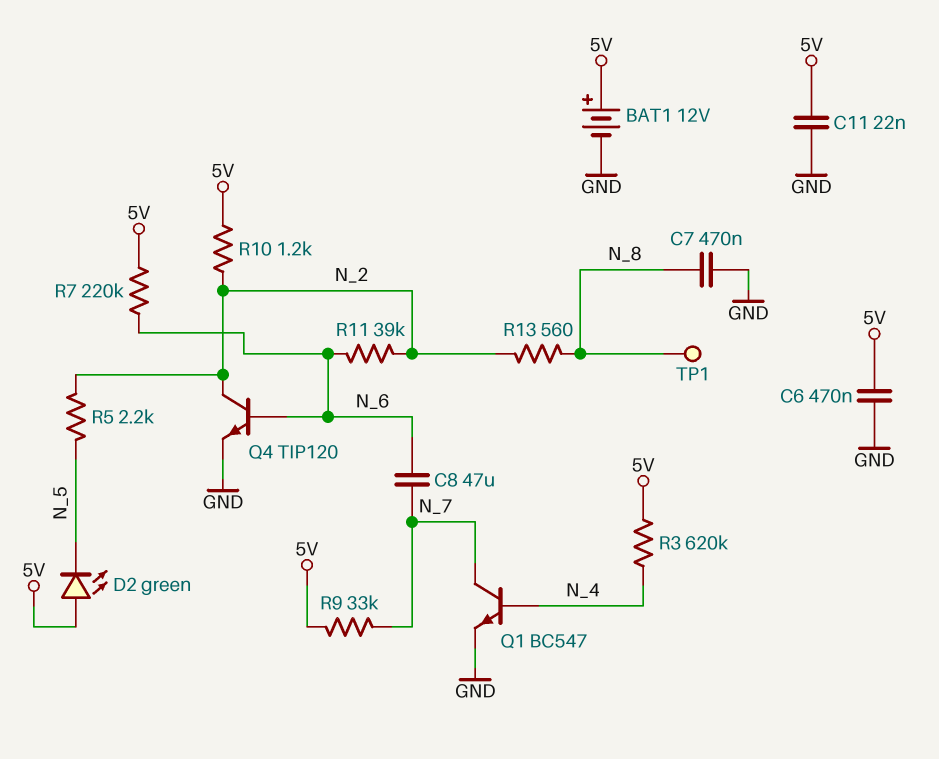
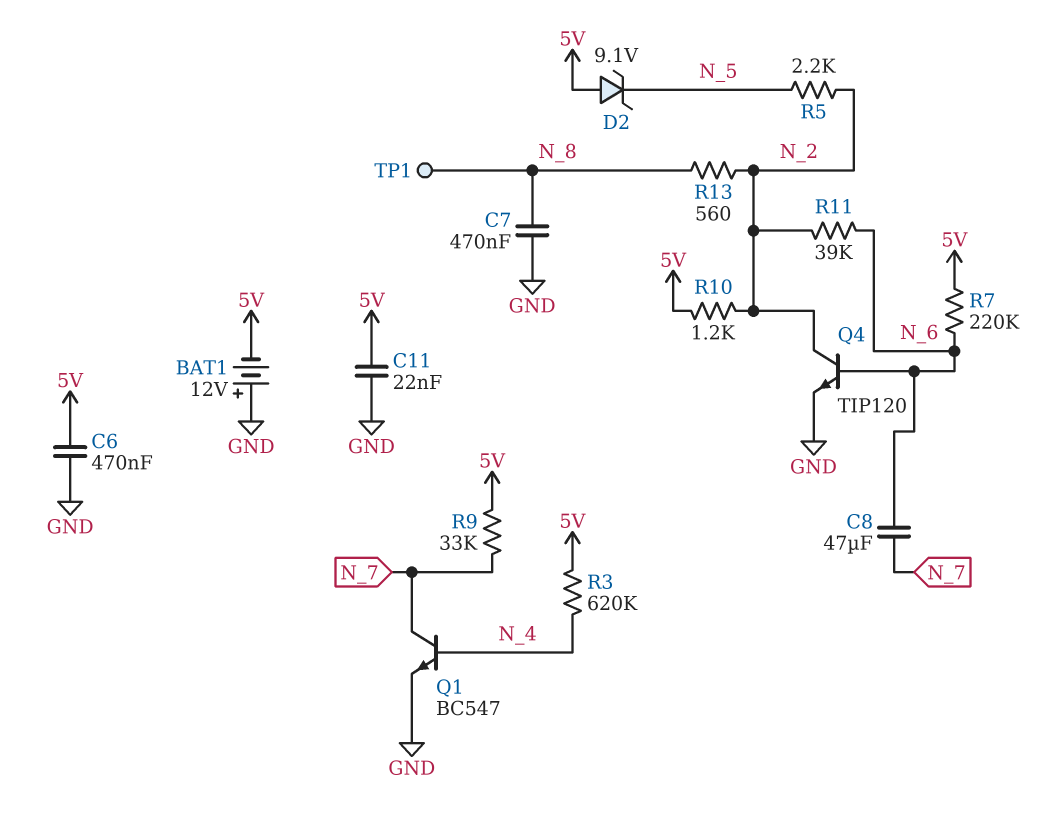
BAT1: 12V (plus 5V, minus GND) -> 12V (plus GND, minus 5V)
D2: LED green (A 5V, K N_5) -> zener 9.1V (A 5V, K N_5)

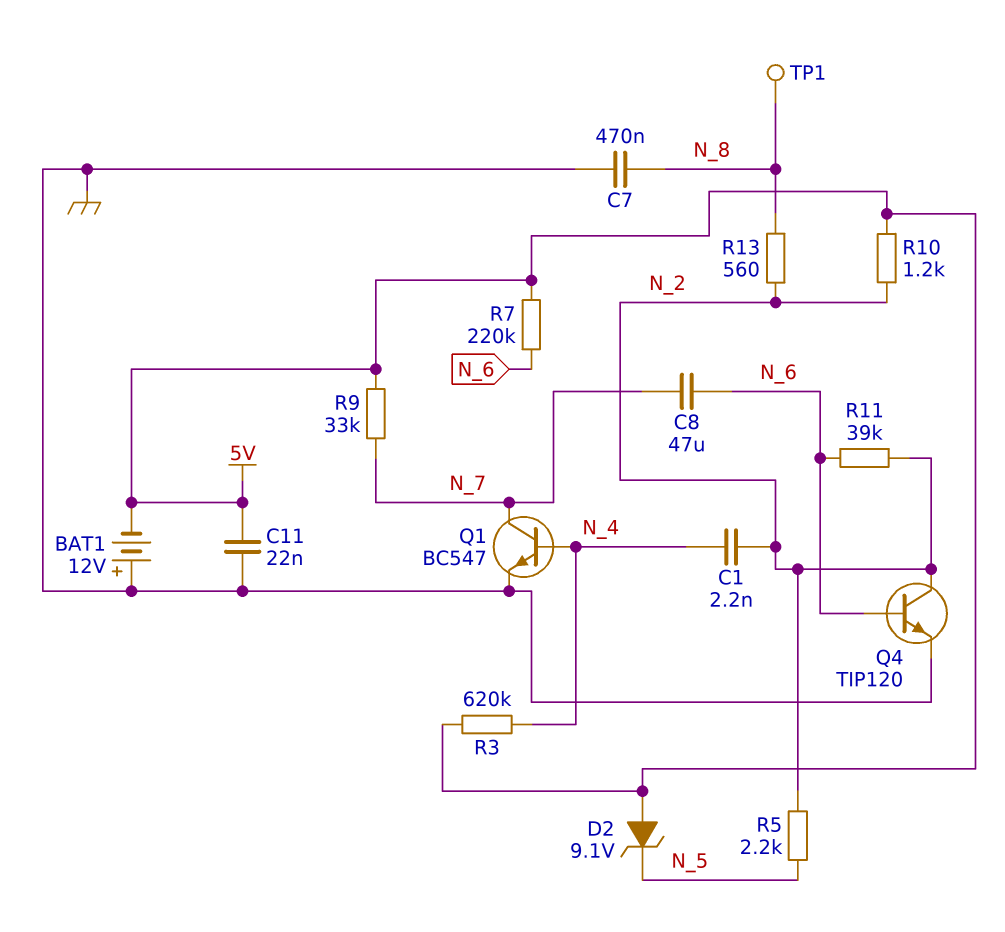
C1: none -> 2.2nF (N_2, N_4)
C6: 470nF (5V, GND) -> none

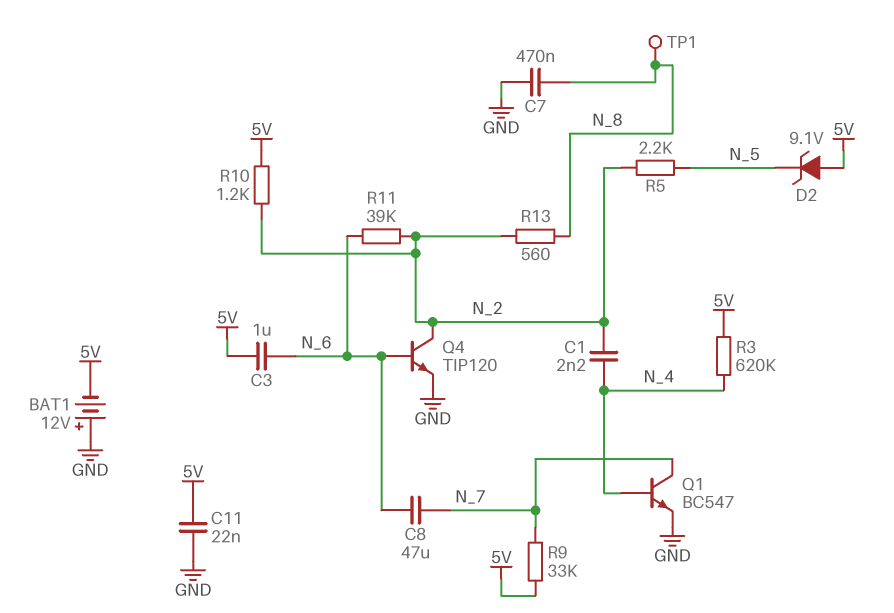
C3: none -> 1uF (5V, N_6)
R7: 220k (5V, N_6) -> none

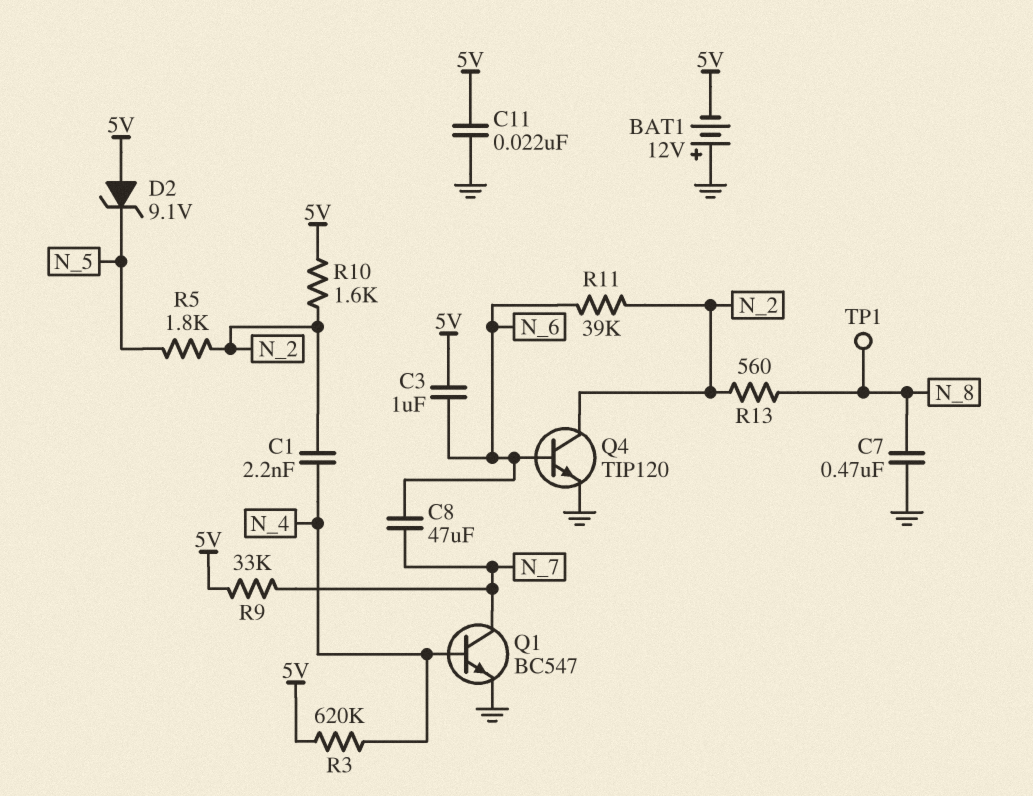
R5: 2.2k (N_2, N_5) -> 1.8k (N_2, N_5)
R10: 1.2k (5V, N_2) -> 1.6k (5V, N_2)

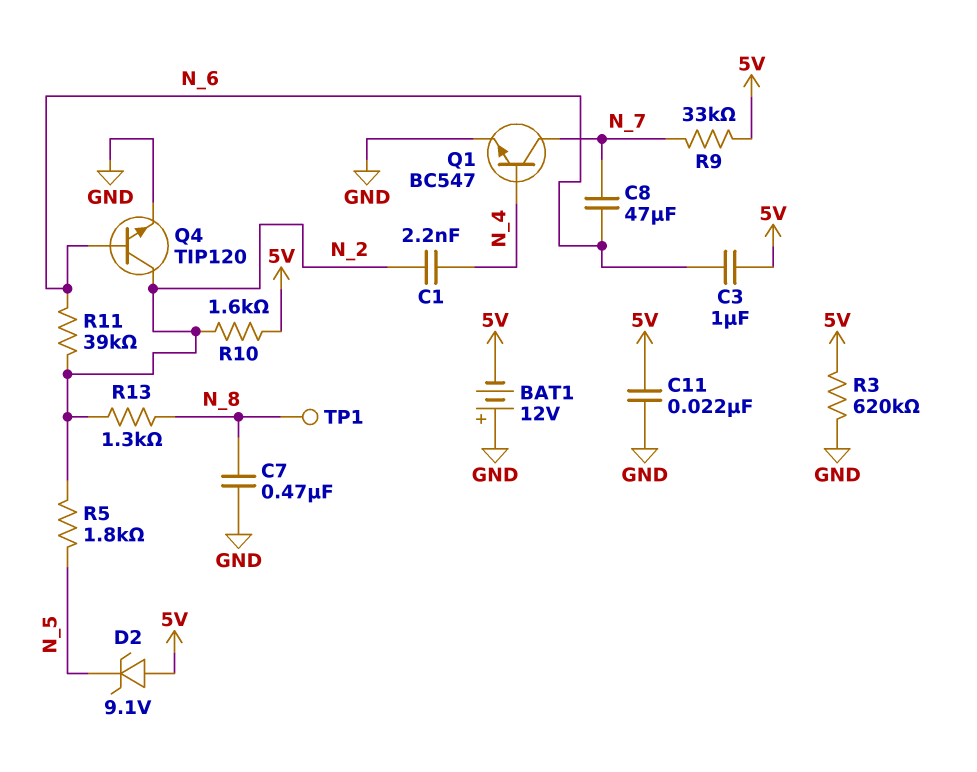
R3: 620k (5V, N_4) -> 620k (5V, GND)
R13: 560 (N_2, N_8) -> 1.3k (N_2, N_8)

